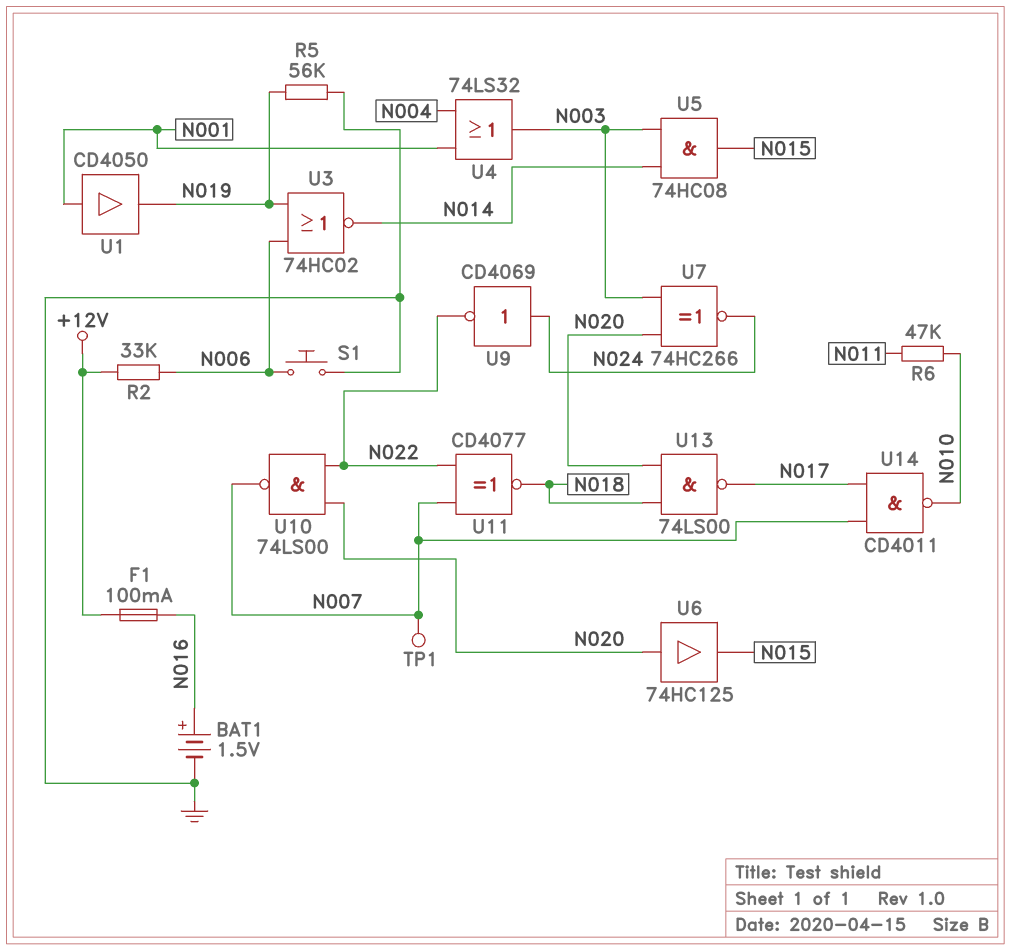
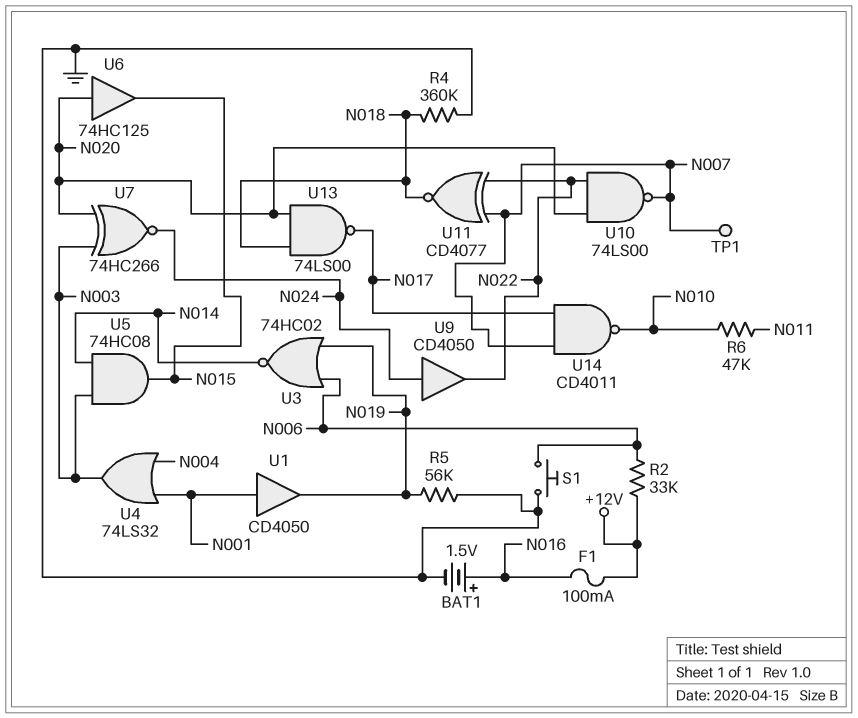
R4: none -> 360k (GND, N018)
U9: NOT CD4069 (in N024, out N022) -> buffer CD4050 (in N024, out N022)

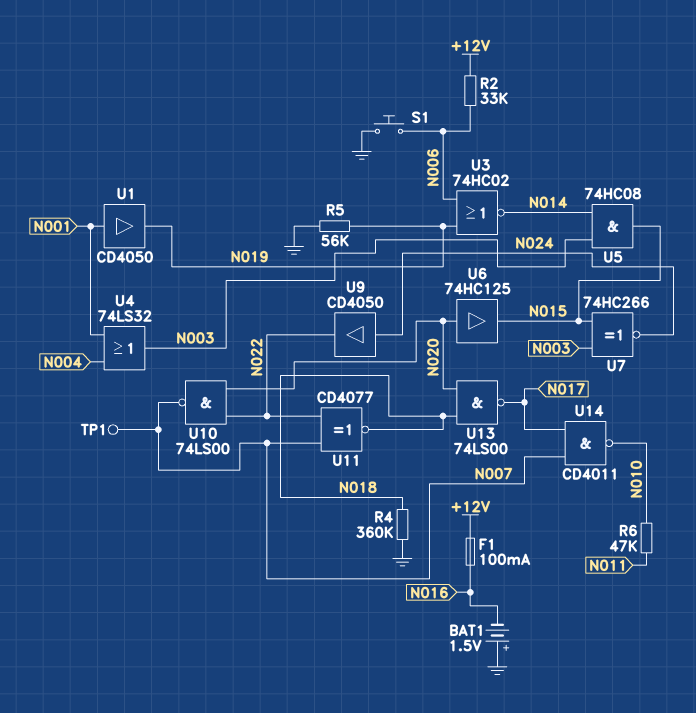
BAT1: 1.5V (plus N016, minus GND) -> 1.5V (plus GND, minus N016)
U7: XNOR 74HC266 (in N003, in N020, out N024) -> XNOR 74HC266 (in N003, in N015, out N024)

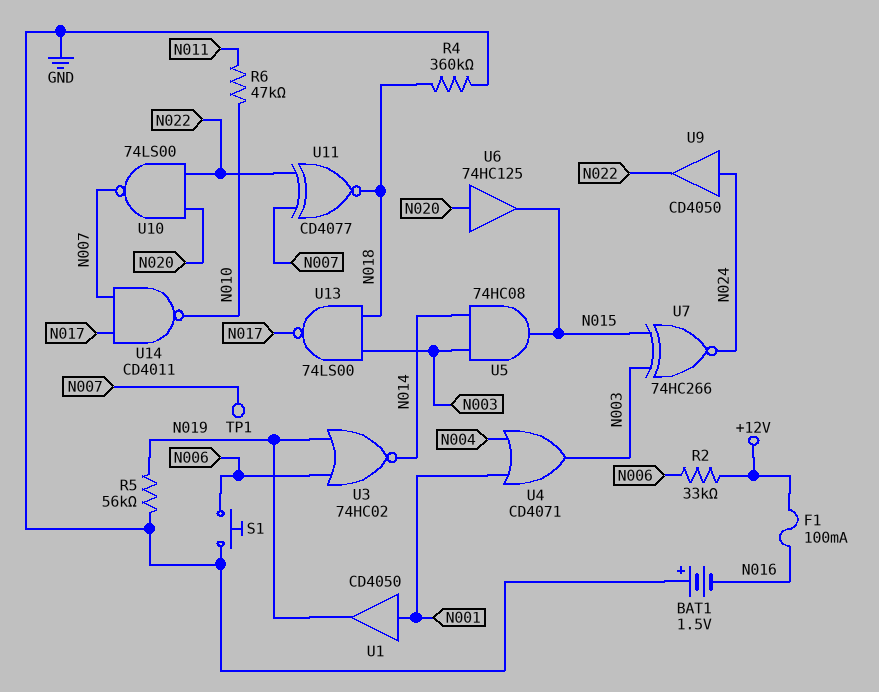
U4: OR 74LS32 (in N001, in N004, out N003) -> OR CD4071 (in N001, in N004, out N003)
U13: NAND 74LS00 (in N018, in N020, out N017) -> NAND 74LS00 (in N003, in N018, out N017)

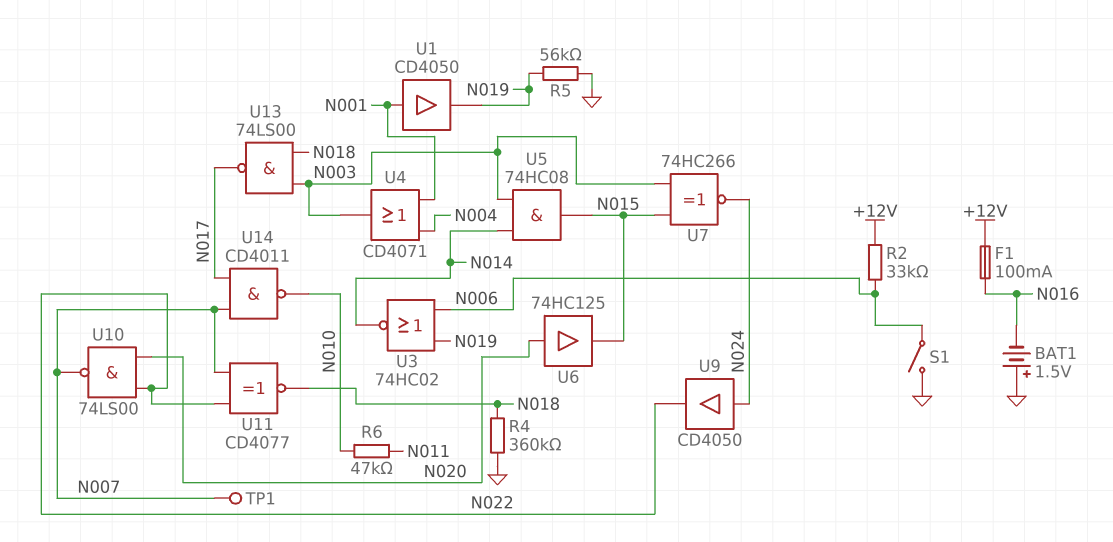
S1: button (GND, N006) -> switch (GND, N006)

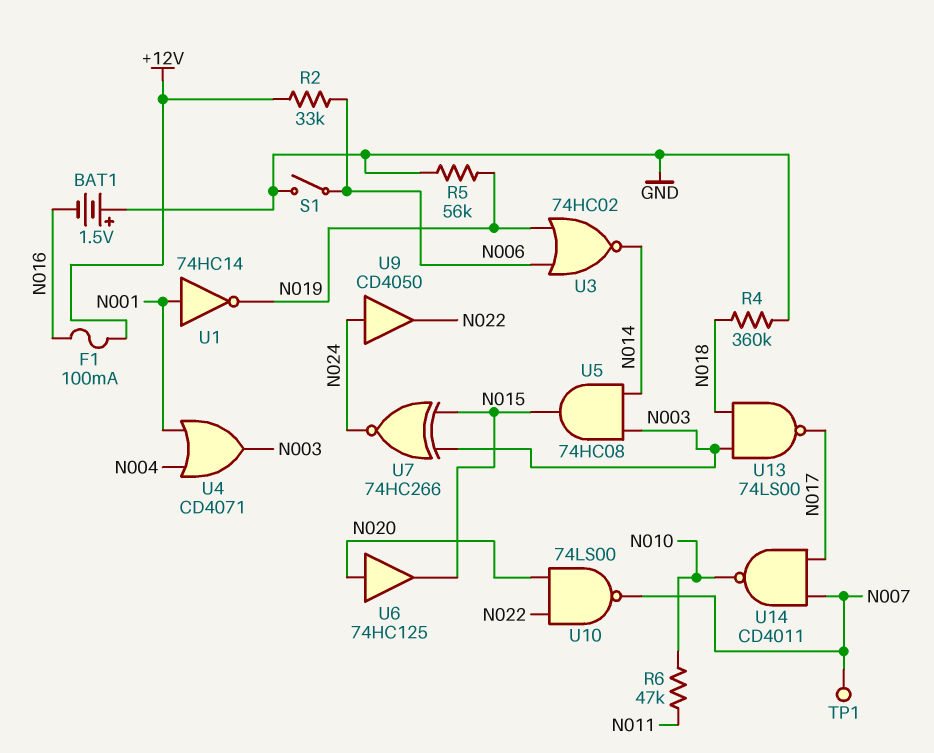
U1: buffer CD4050 (in N001, out N019) -> NOT 74HC14 (in N001, out N019)
U11: XNOR CD4077 (in N007, in N022, out N018) -> none

